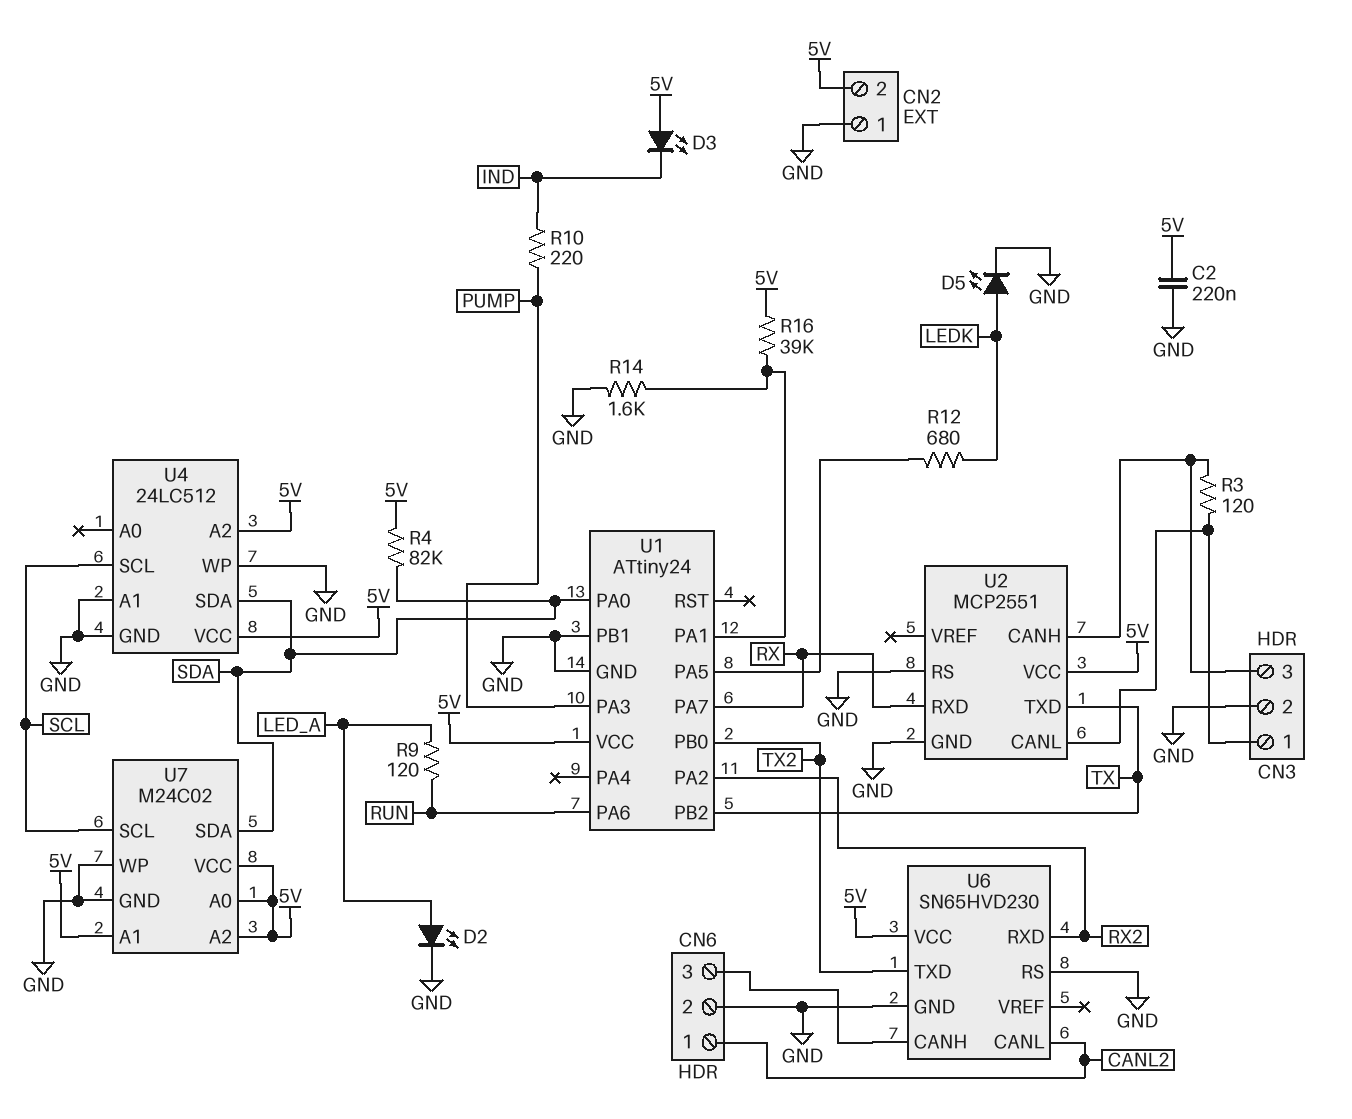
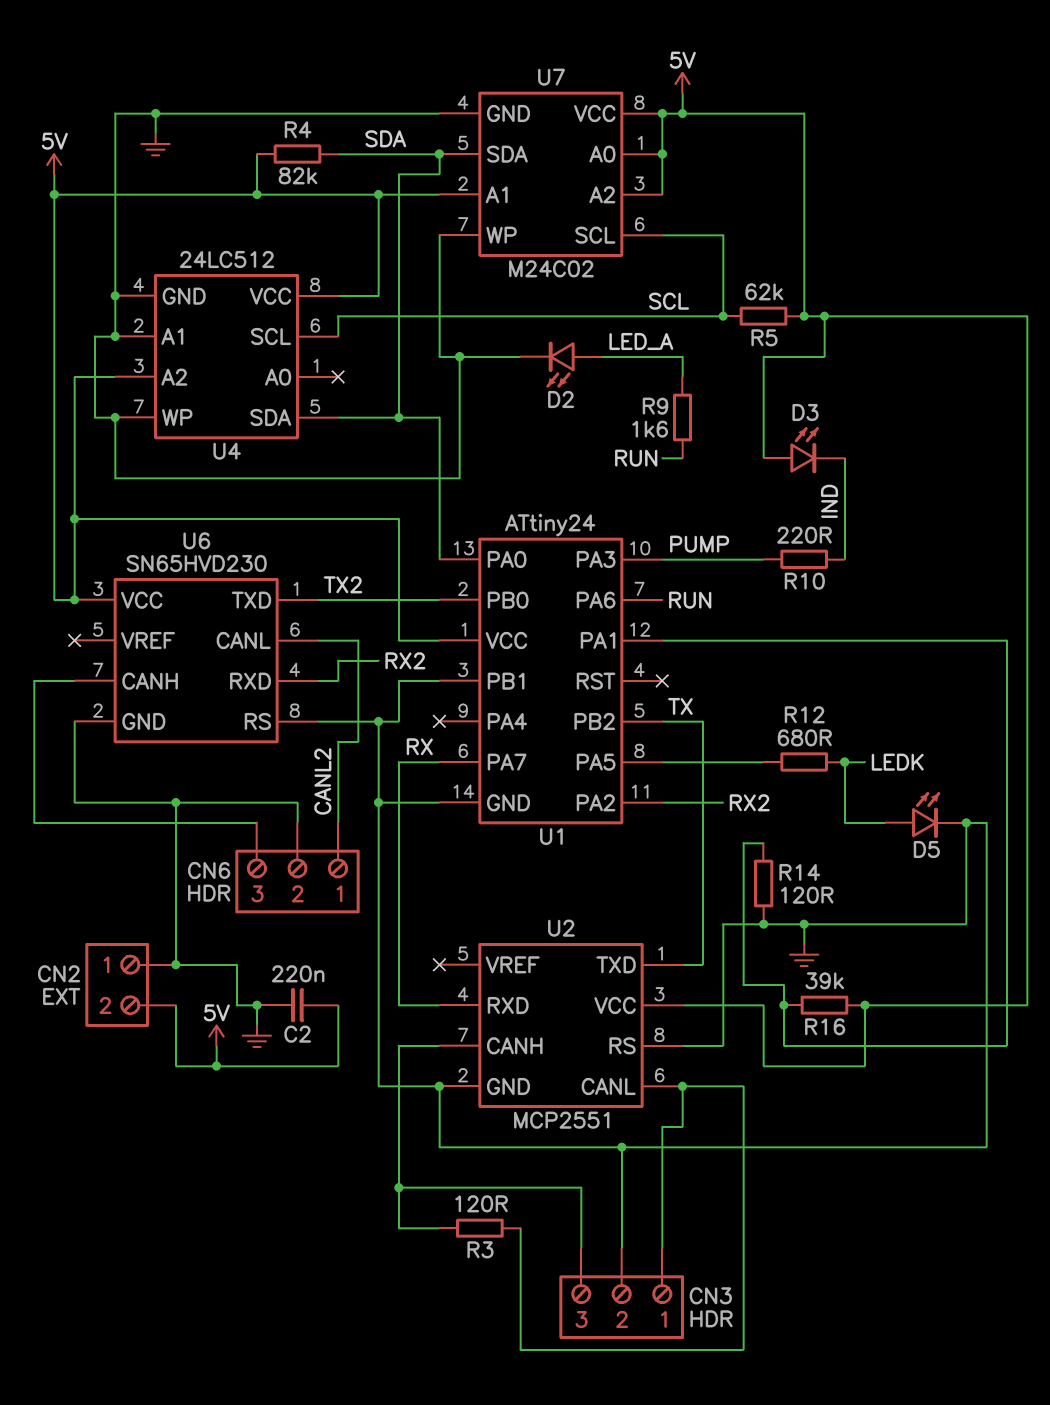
R5: none -> 62k (5V, SCL)
R9: 120 (LED_A, RUN) -> 1.6k (LED_A, RUN)
R14: 1.6k (GND, U1/PA1) -> 120 (GND, U1/PA1)

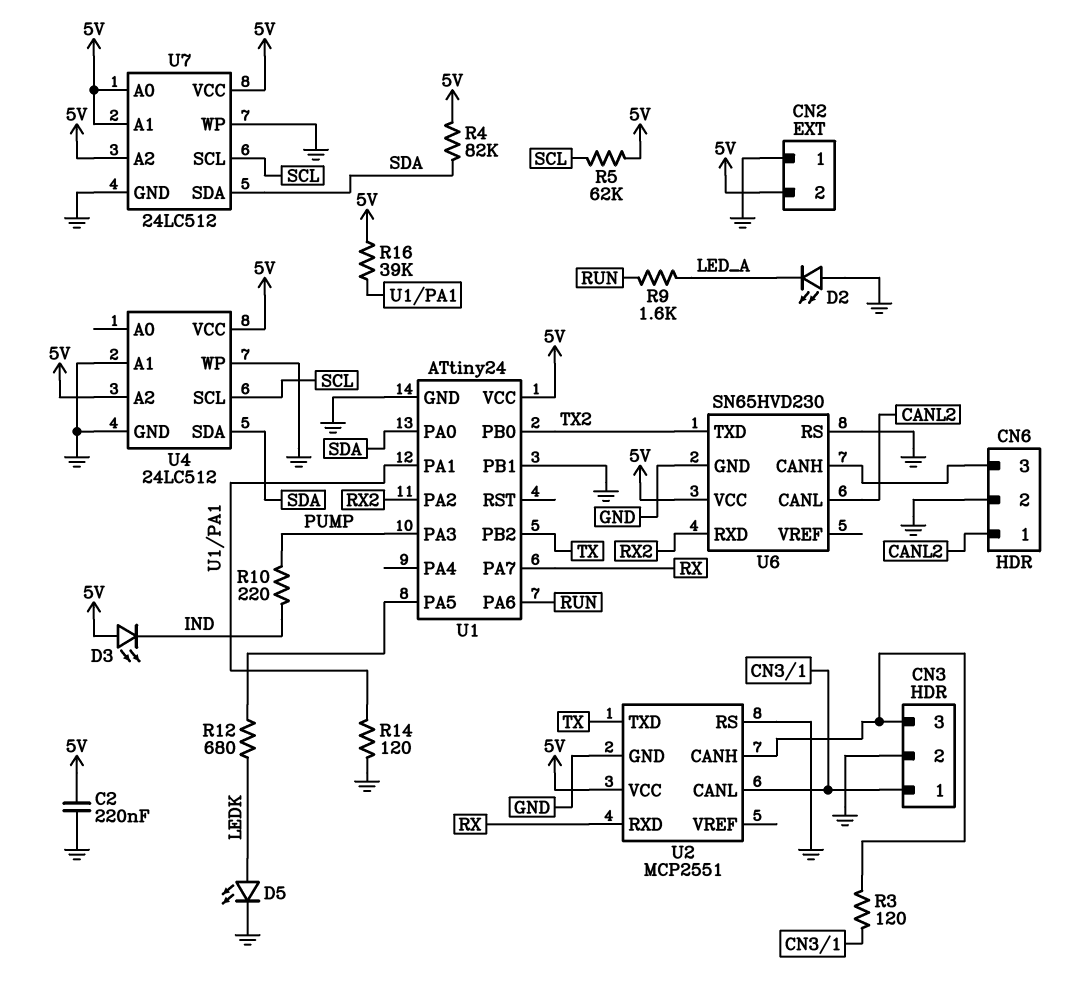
D2: LED (A LED_A, K GND) -> LED (A GND, K LED_A)
U7: M24C02 -> 24LC512

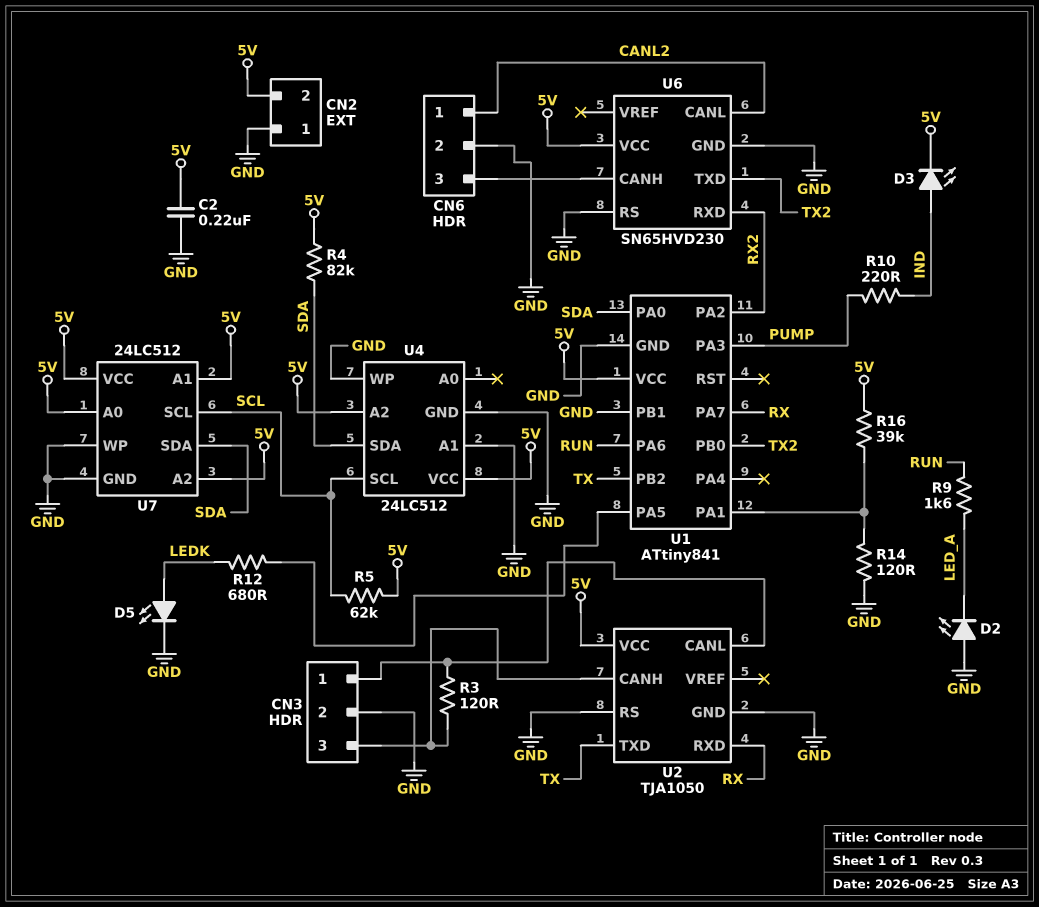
D3: LED (A 5V, K IND) -> LED (A IND, K 5V)
U1: ATtiny24 -> ATtiny841
U2: MCP2551 -> TJA1050

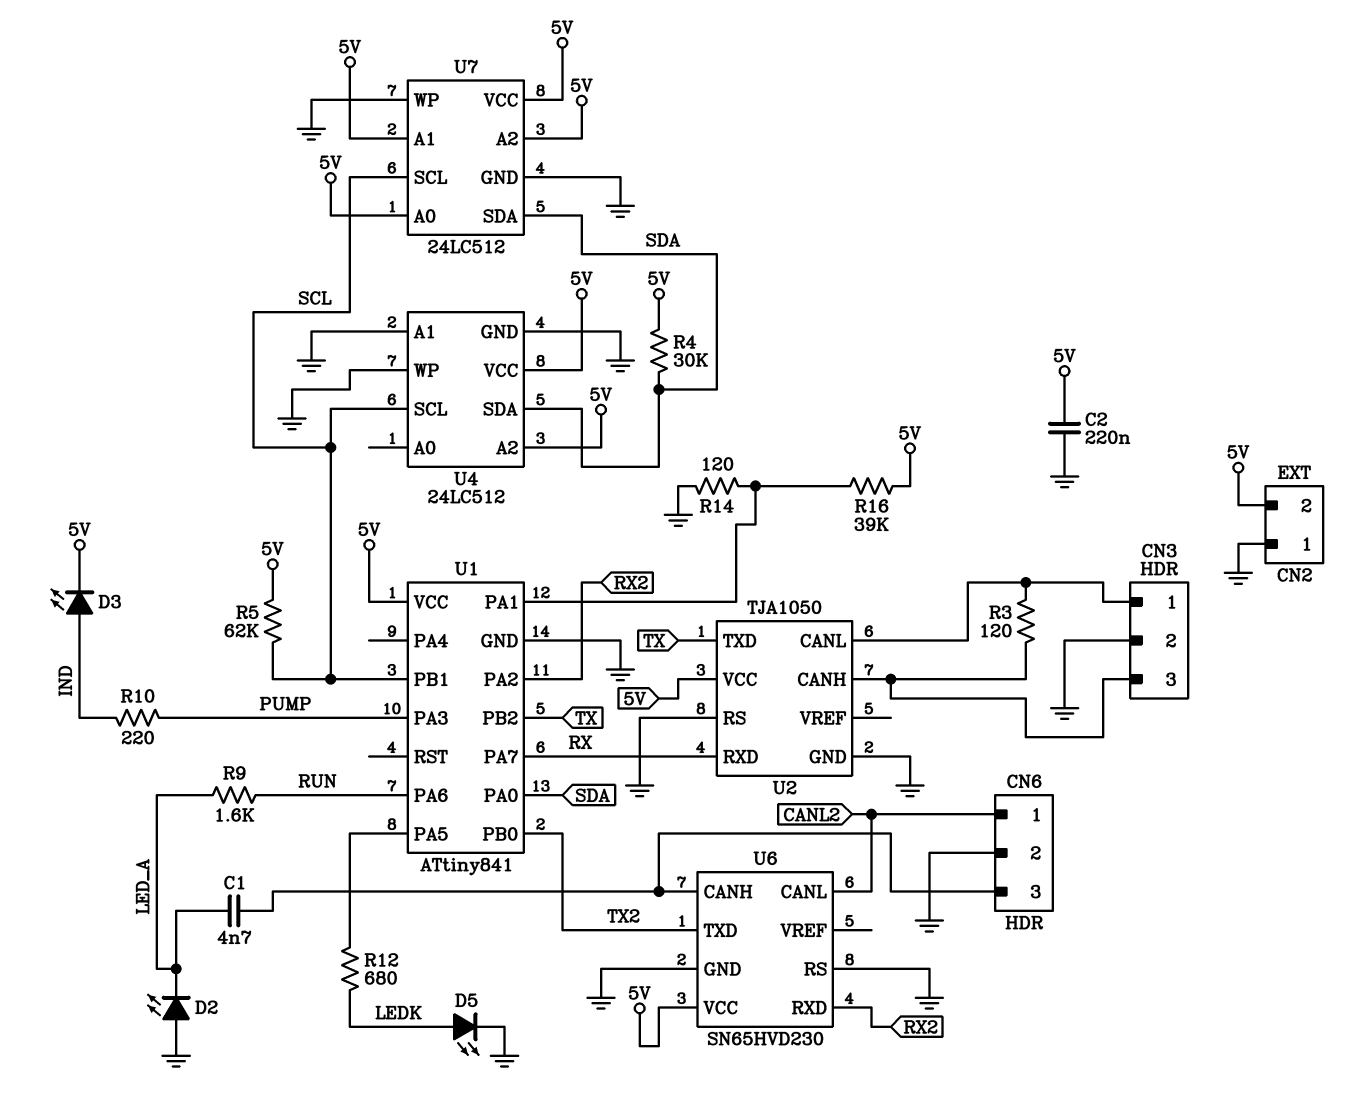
C1: none -> 4.7nF (CN6/3, LED_A)
R4: 82k (5V, SDA) -> 30k (5V, SDA)
U1 pin PB1: GND -> SCL

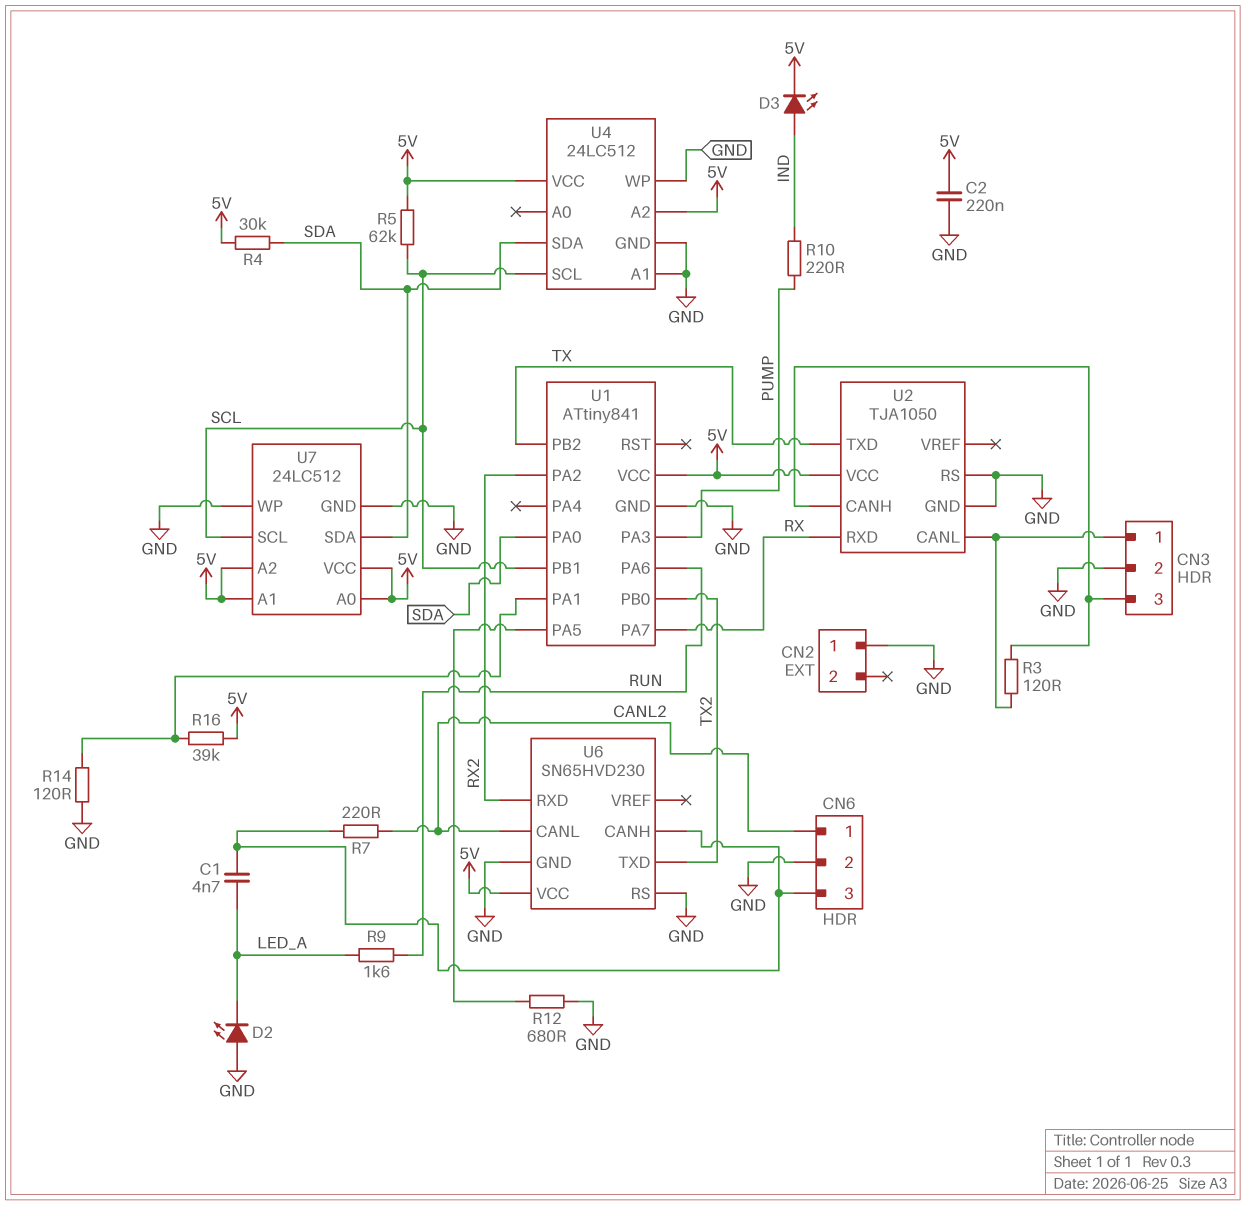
CN2 pin 2: 5V -> none
D5: LED (A LEDK, K GND) -> none
R7: none -> 220 (CANL2, CN6/3)
R12: 680 (LEDK, U1/PA5) -> 680 (GND, U1/PA5)

